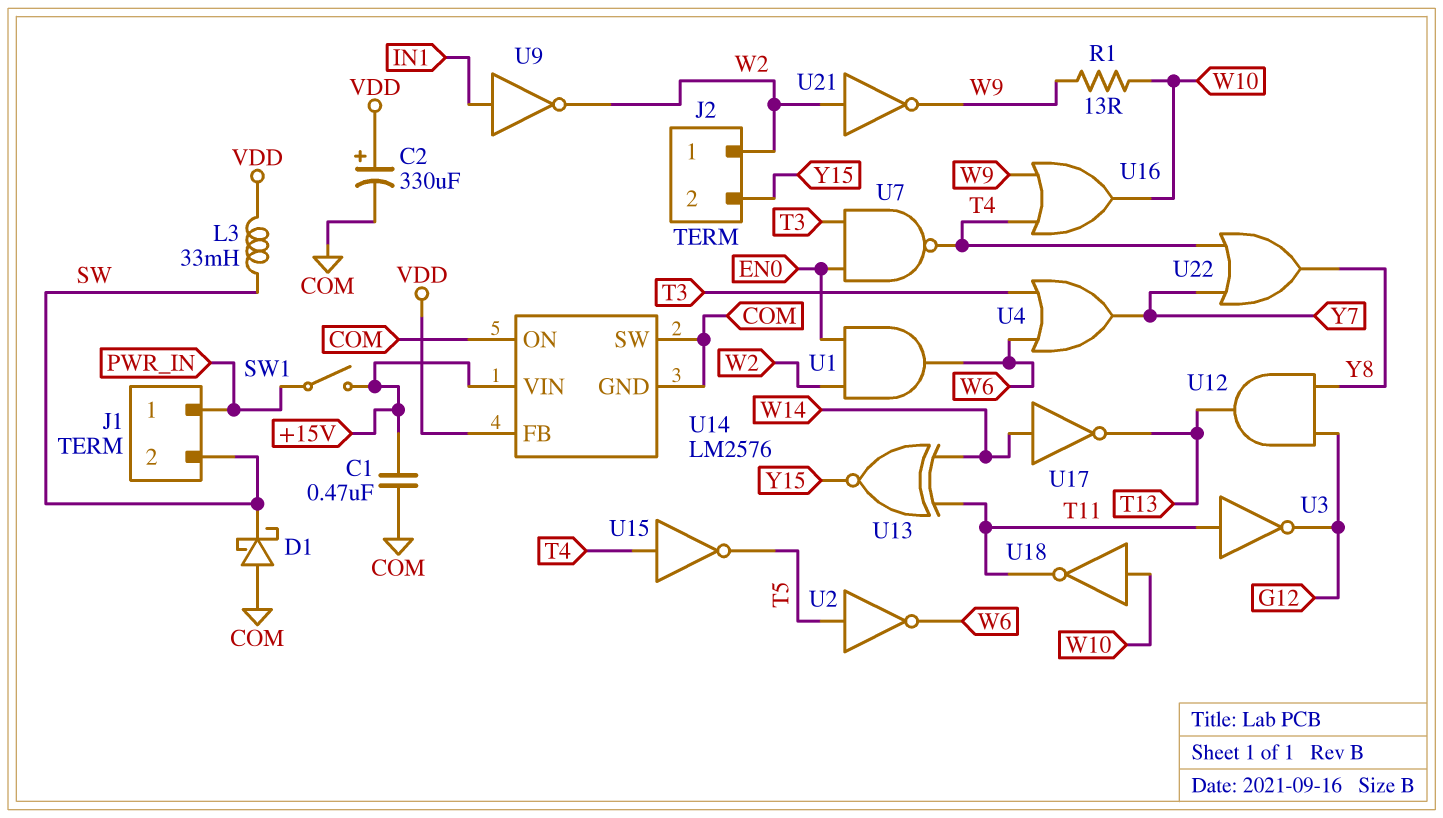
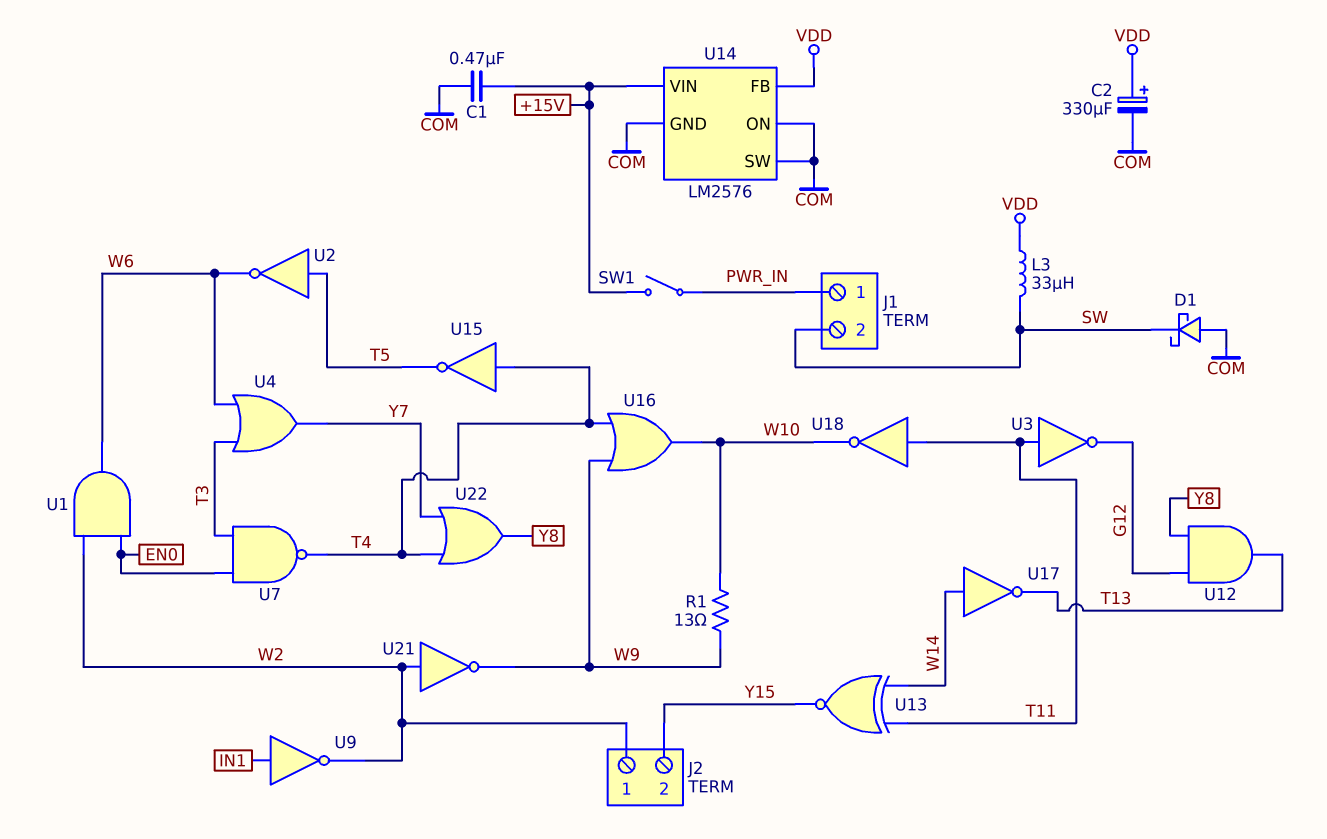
L3: 33mH (SW, VDD) -> 33uH (SW, VDD)
U18: NOT (in W10, out T11) -> NOT (in T11, out W10)

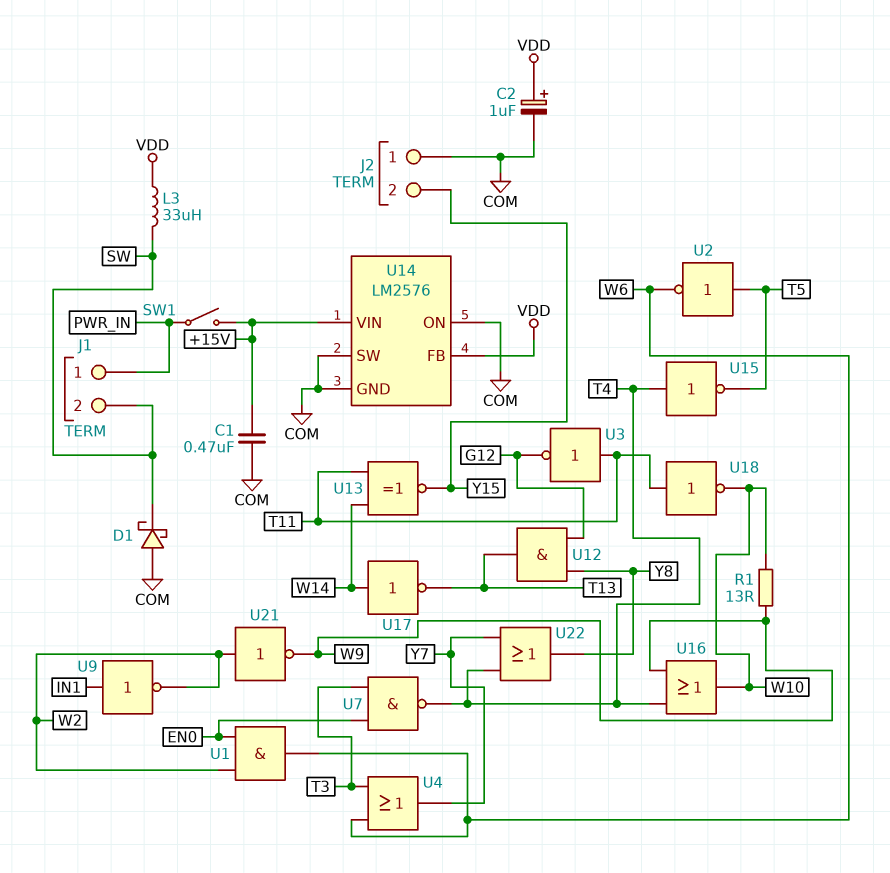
C2: 330uF (plus VDD, minus COM) -> 1uF (plus VDD, minus COM)
J2 pin 1: W2 -> COM

